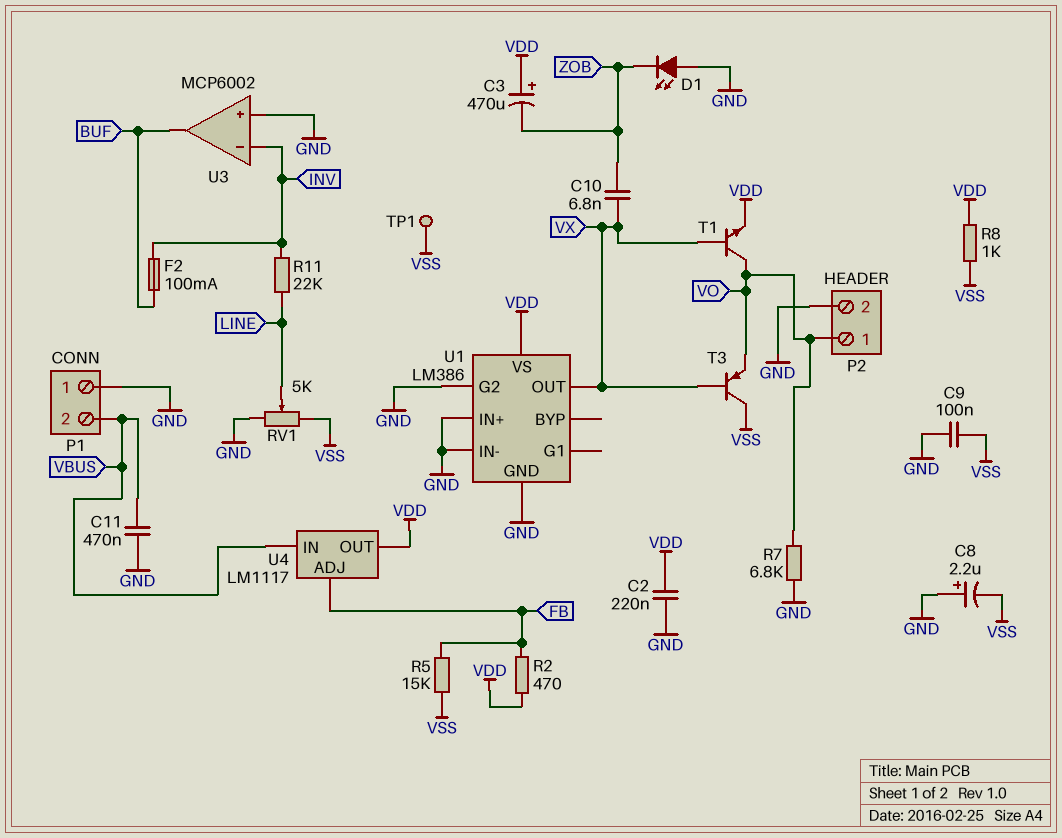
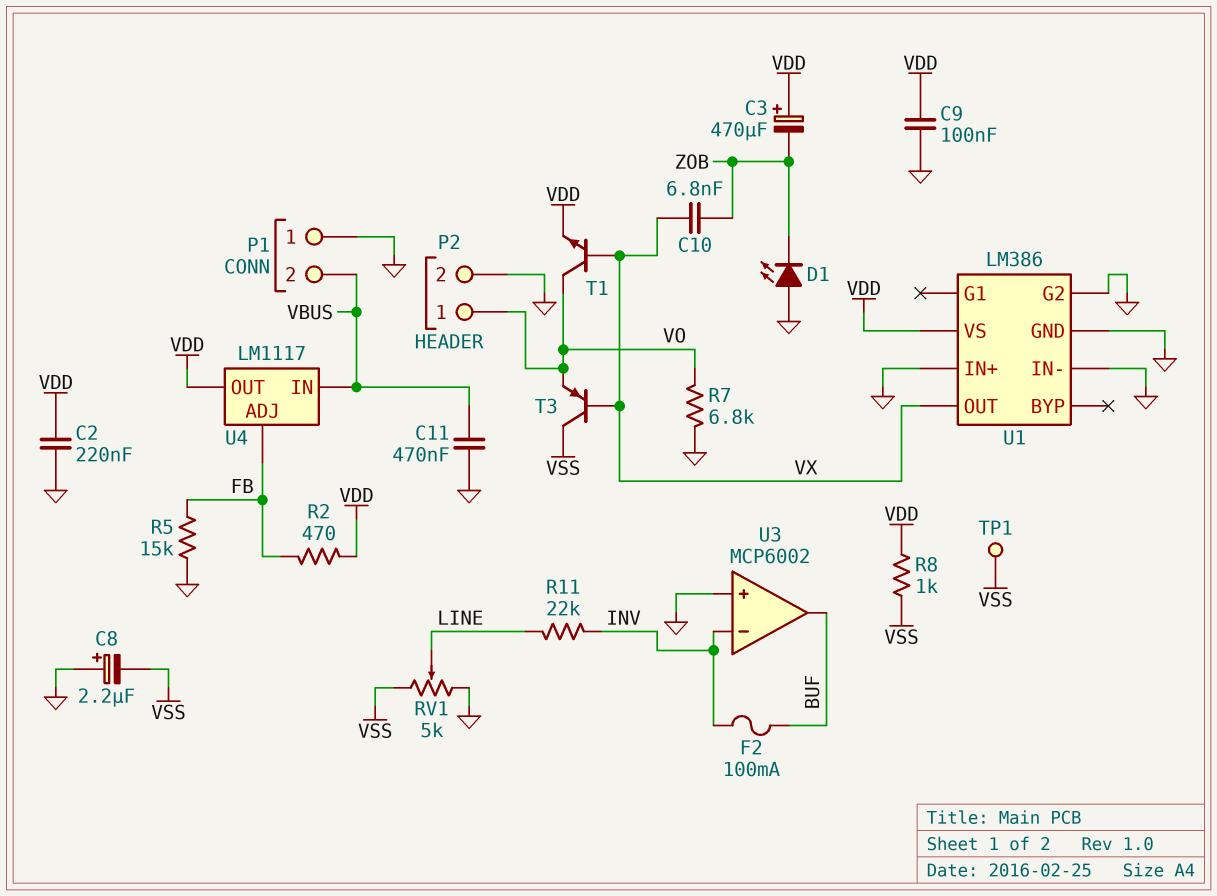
C9: 100nF (GND, VSS) -> 100nF (GND, VDD)
R5: 15k (FB, VSS) -> 15k (FB, GND)

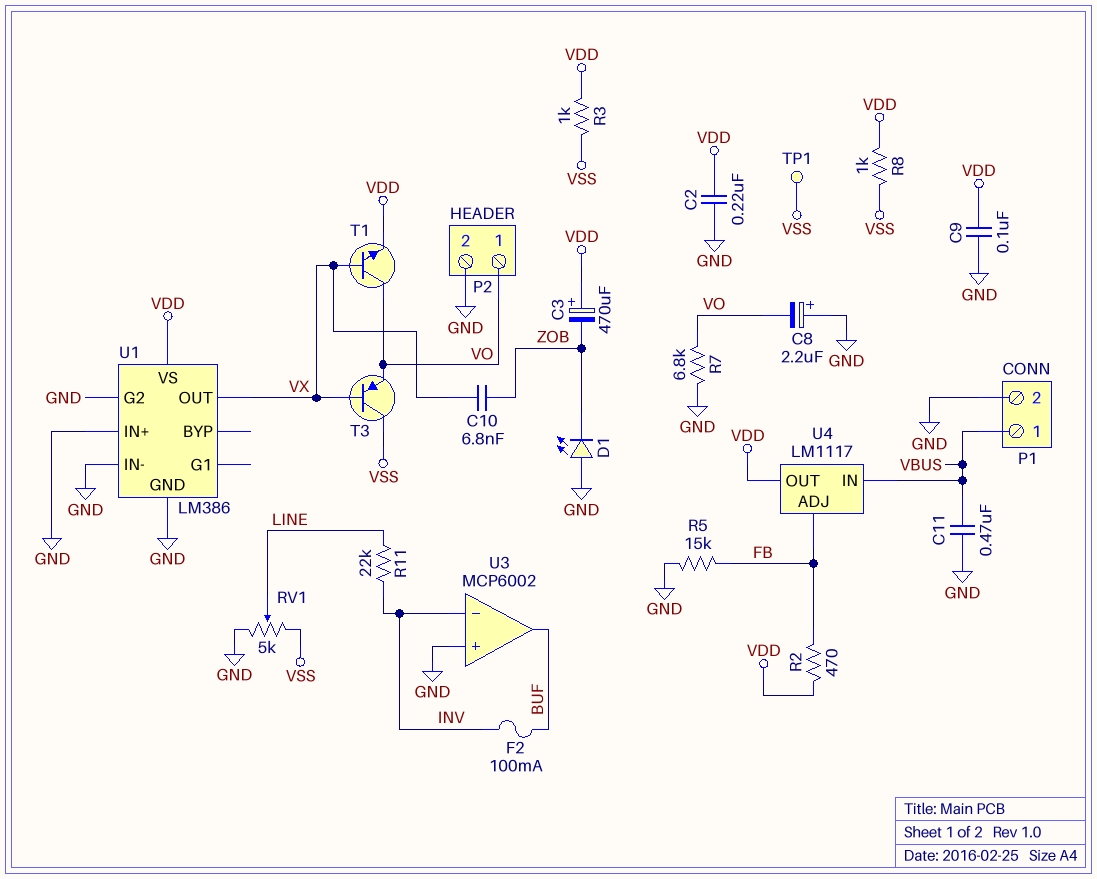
C8: 2.2uF (plus GND, minus VSS) -> 2.2uF (plus GND, minus VO)
P1 pin 1: GND -> VBUS
P1 pin 2: VBUS -> GND
R3: none -> 1k (VDD, VSS)

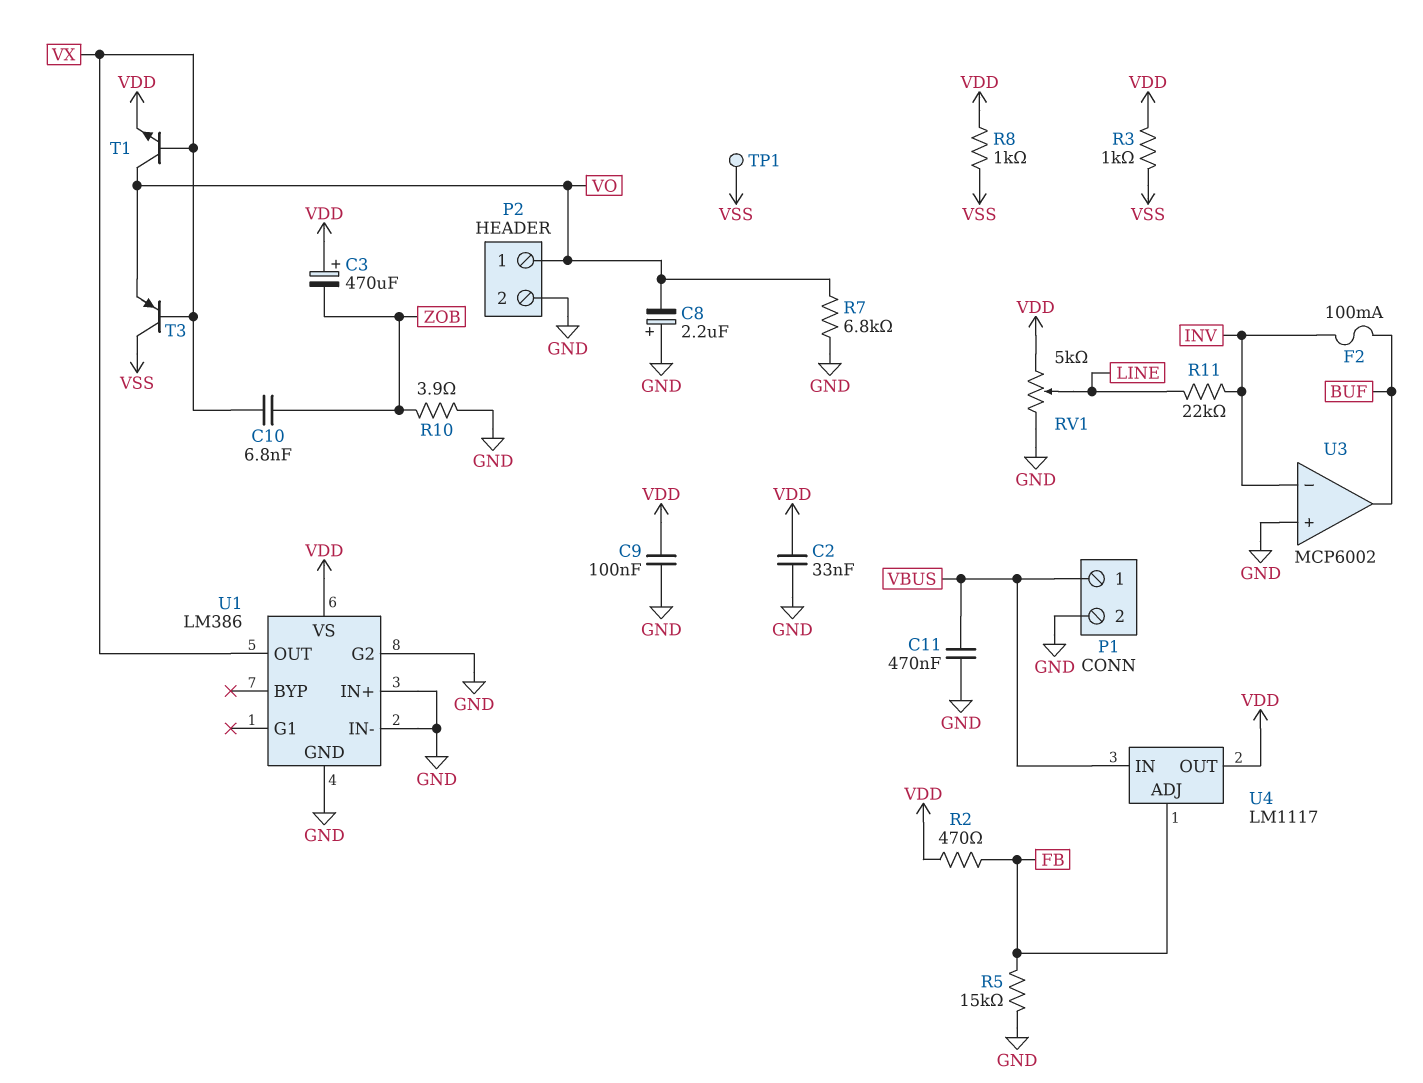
C2: 220nF (GND, VDD) -> 33nF (GND, VDD)
D1: LED (A GND, K ZOB) -> none
R10: none -> 3.9 (GND, ZOB)
RV1: 5k (GND, VSS, wiper LINE) -> 5k (GND, VDD, wiper LINE)

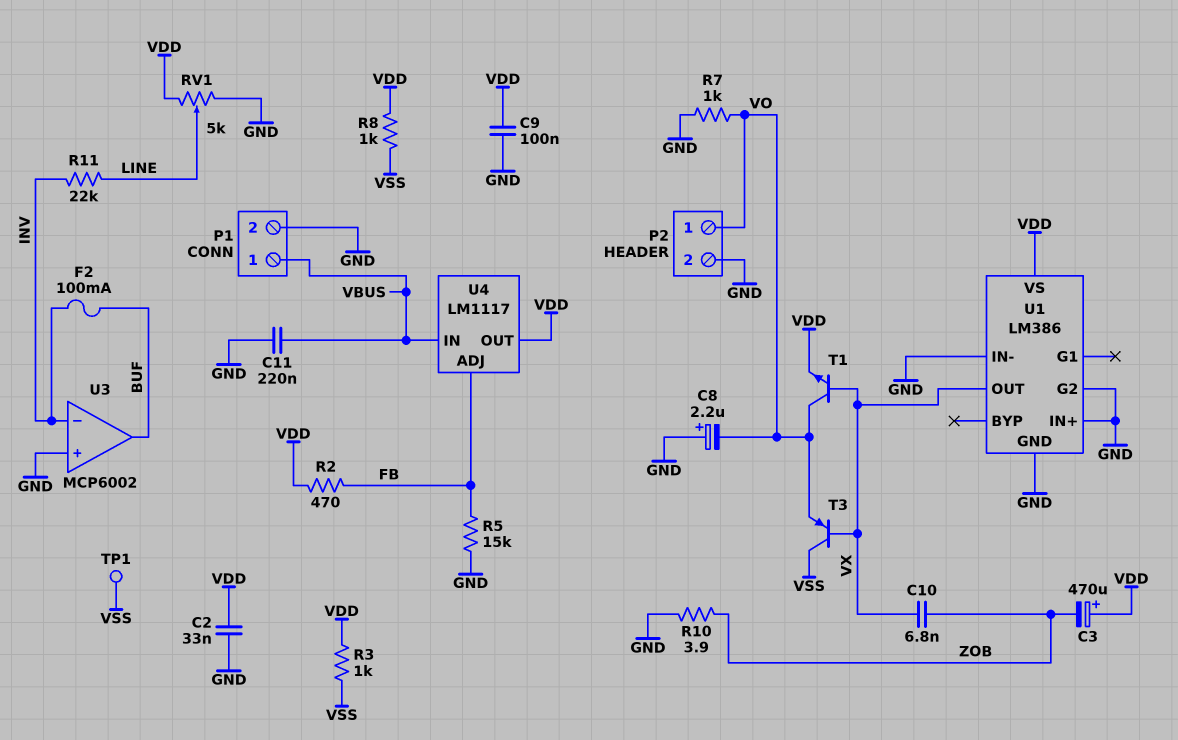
C11: 470nF (GND, VBUS) -> 220nF (GND, VBUS)
R7: 6.8k (GND, VO) -> 1k (GND, VO)

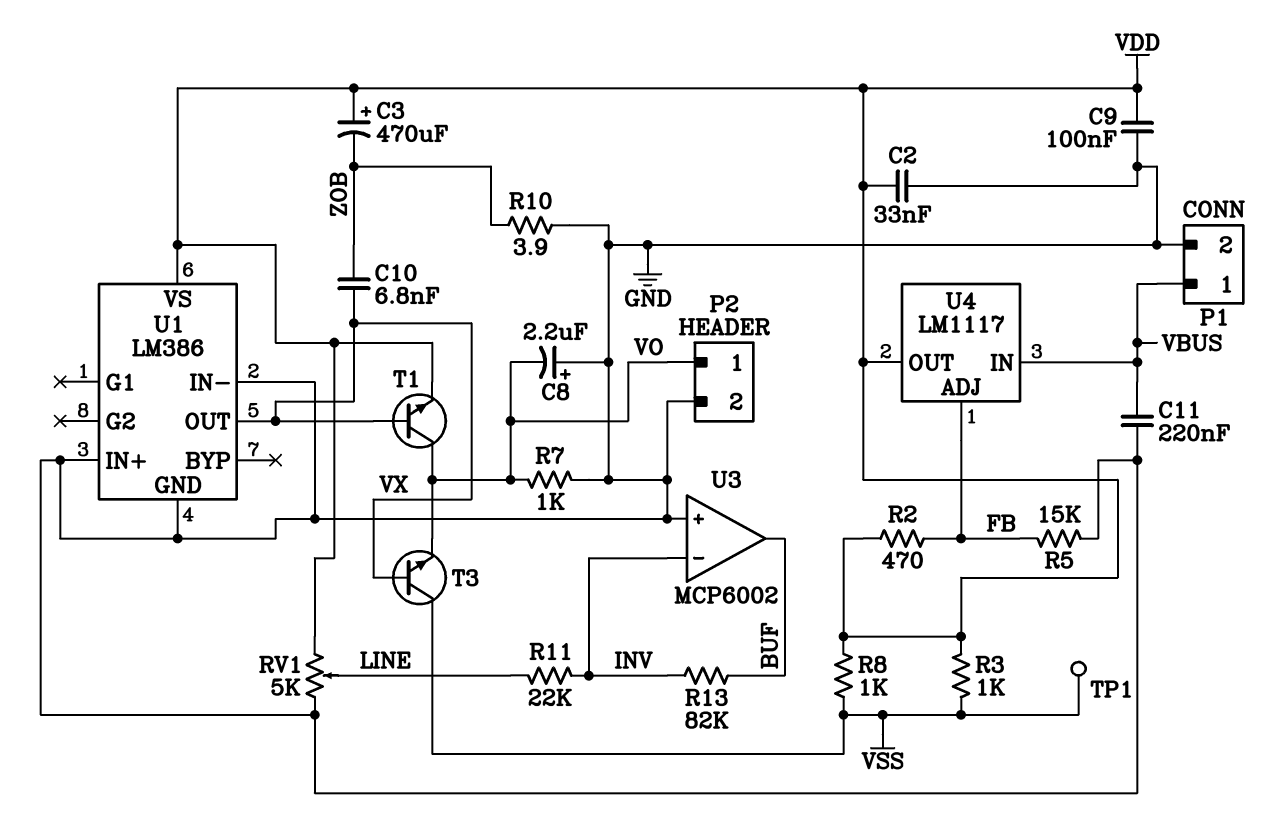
F2: 100mA (BUF, INV) -> none
R13: none -> 82k (BUF, INV)
T3: PNP (B VX, C VSS, E VO) -> NPN (B VX, C VSS, E VO)
U1 pin G2: GND -> none

